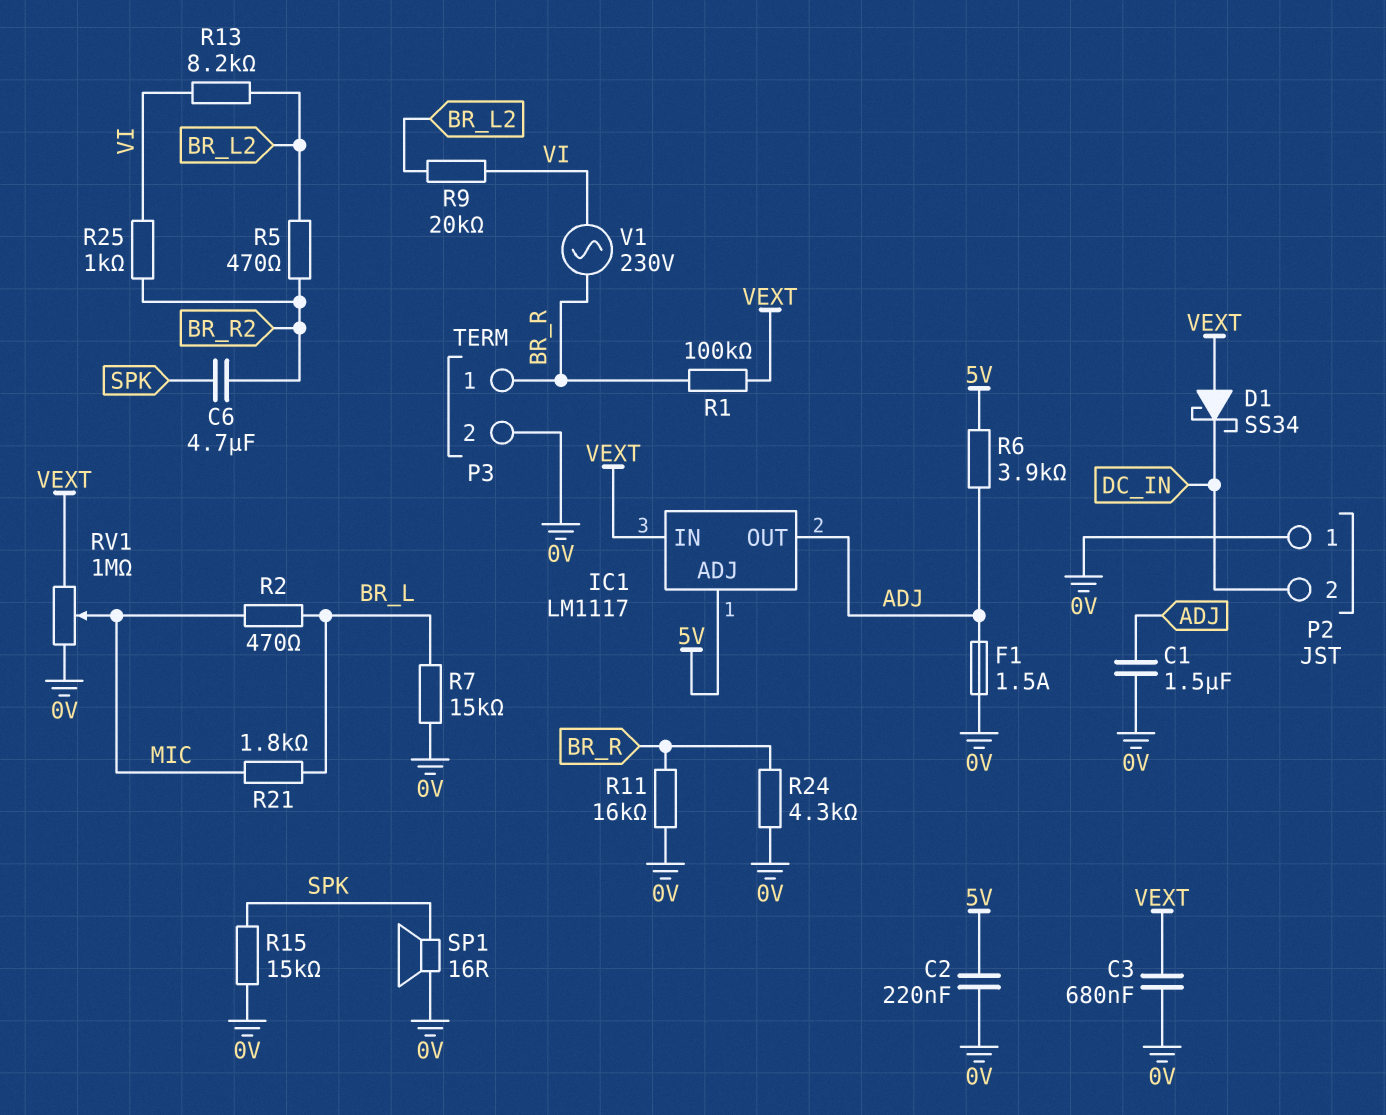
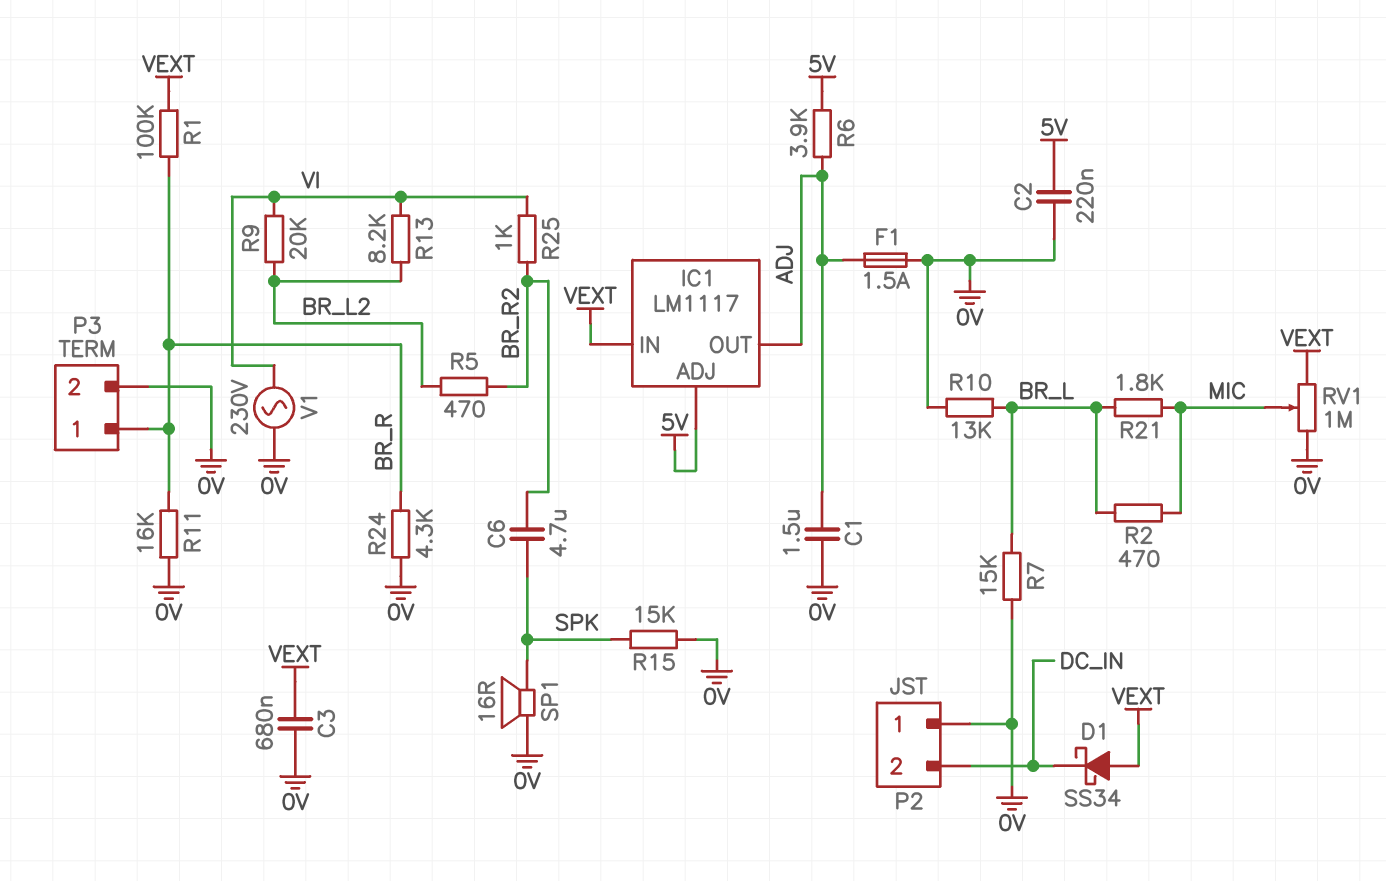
R10: none -> 13k (0V, BR_L)
V1: AC 230V (BR_R, VI) -> AC 230V (0V, VI)

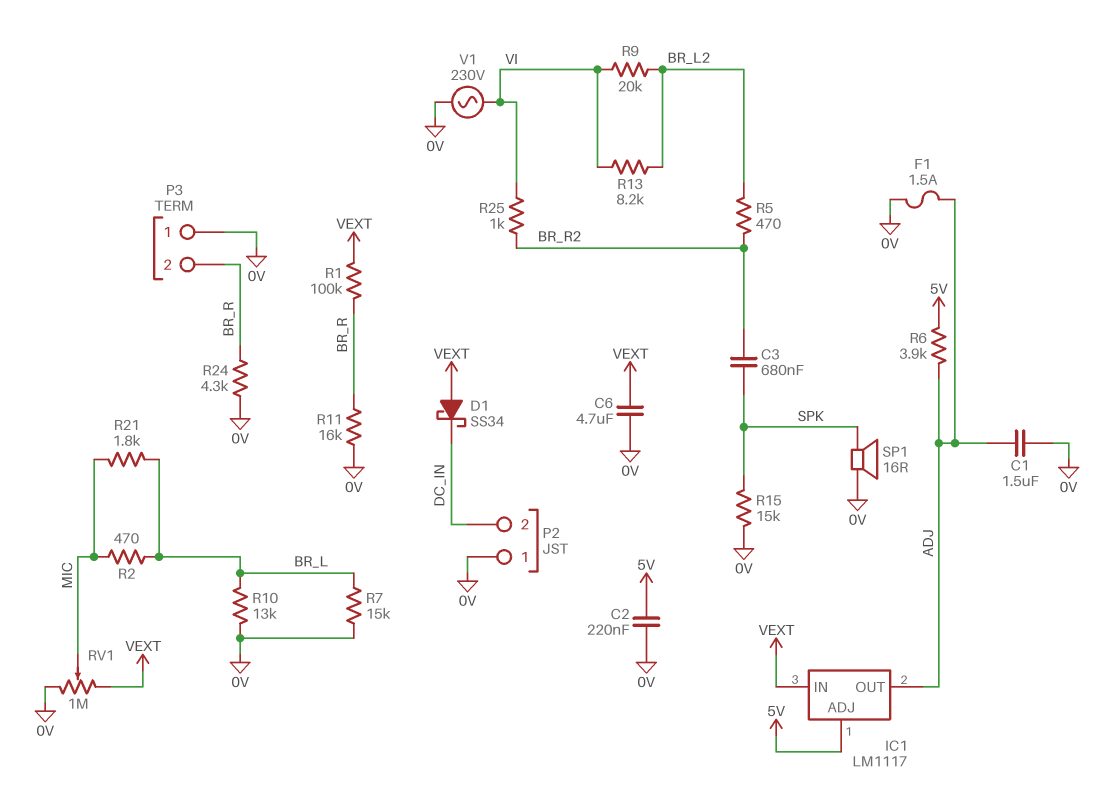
C3: 680nF (0V, VEXT) -> 680nF (BR_R2, SPK)
C6: 4.7uF (BR_R2, SPK) -> 4.7uF (0V, VEXT)
P3 pin 1: BR_R -> 0V
P3 pin 2: 0V -> BR_R

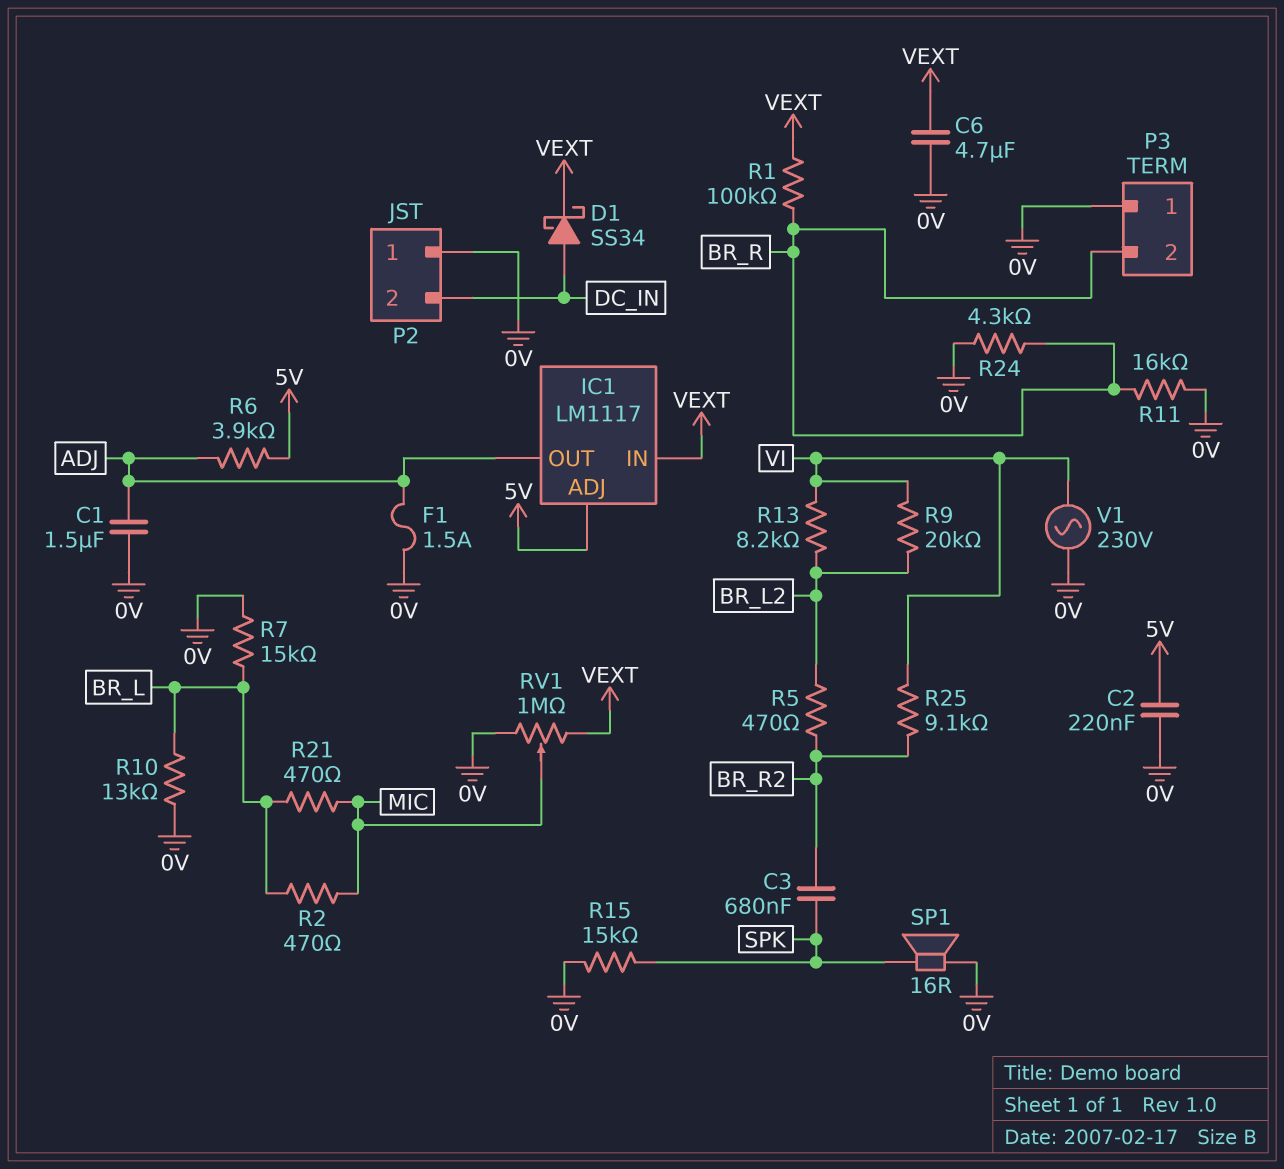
D1: schottky SS34 (A VEXT, K DC_IN) -> schottky SS34 (A DC_IN, K VEXT)
R21: 1.8k (BR_L, MIC) -> 470 (BR_L, MIC)
R25: 1k (BR_R2, VI) -> 9.1k (BR_R2, VI)

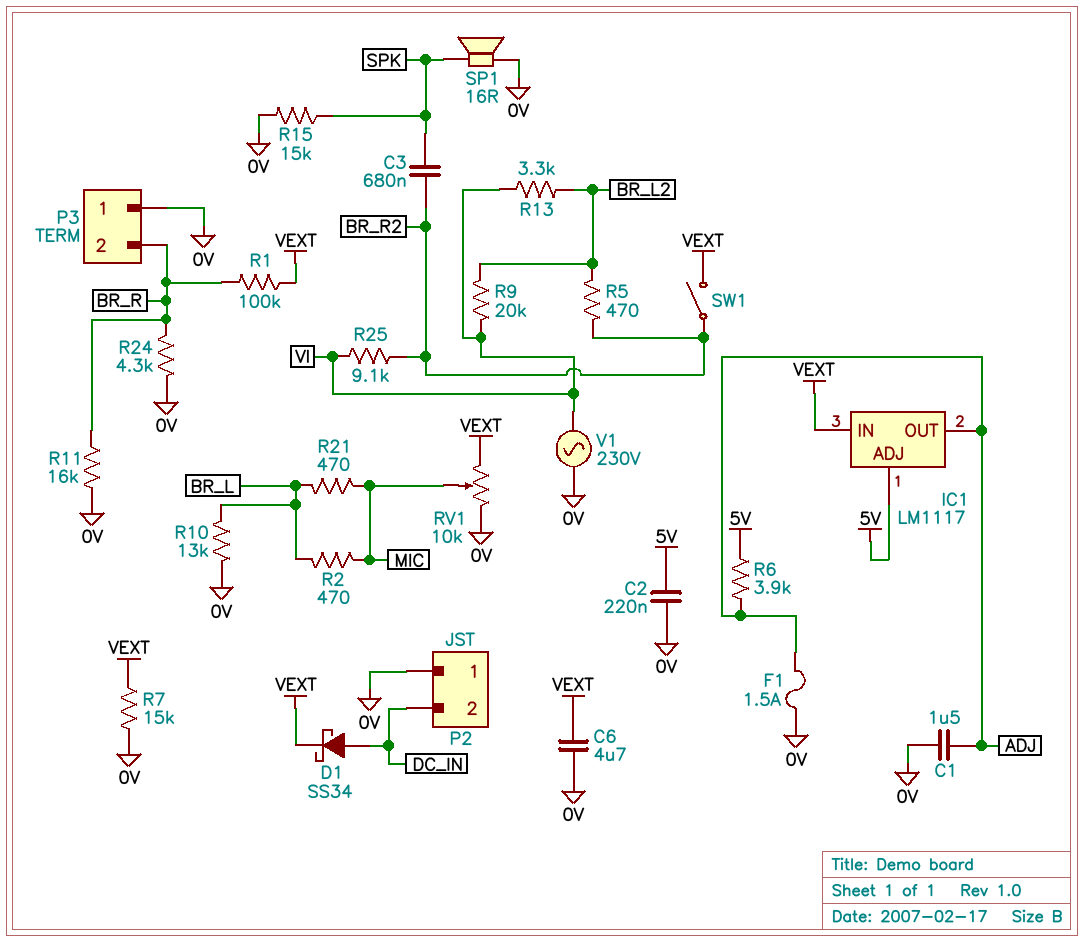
R7: 15k (0V, BR_L) -> 15k (0V, VEXT)
R13: 8.2k (BR_L2, VI) -> 3.3k (BR_L2, VI)
RV1: 1M (0V, VEXT, wiper MIC) -> 10k (0V, VEXT, wiper MIC)
SW1: none -> switch (BR_R2, VEXT)

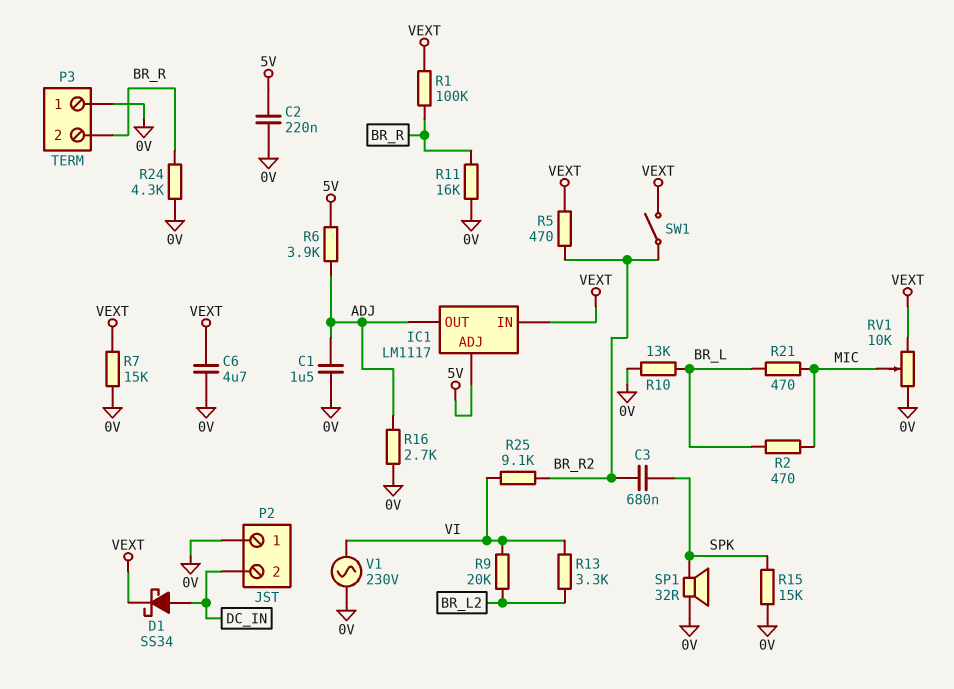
F1: 1.5A (0V, ADJ) -> none
R5: 470 (BR_L2, BR_R2) -> 470 (BR_R2, VEXT)
R16: none -> 2.7k (0V, ADJ)
SP1: speaker 16R (0V, SPK) -> speaker 32R (0V, SPK)

